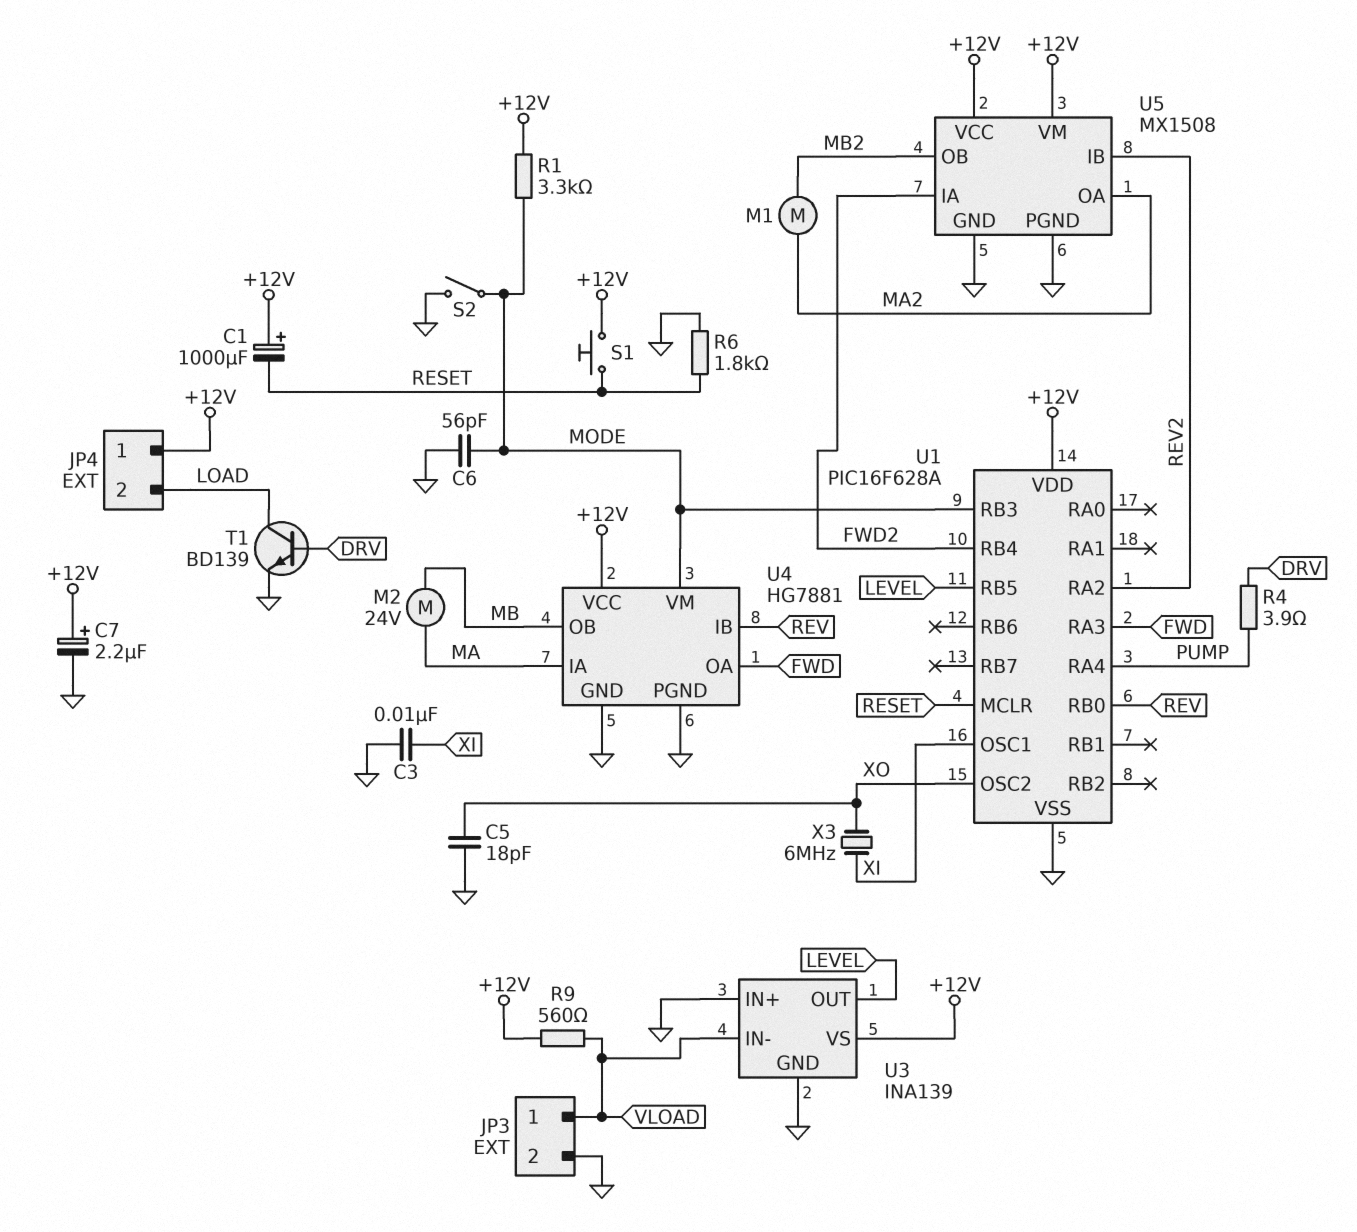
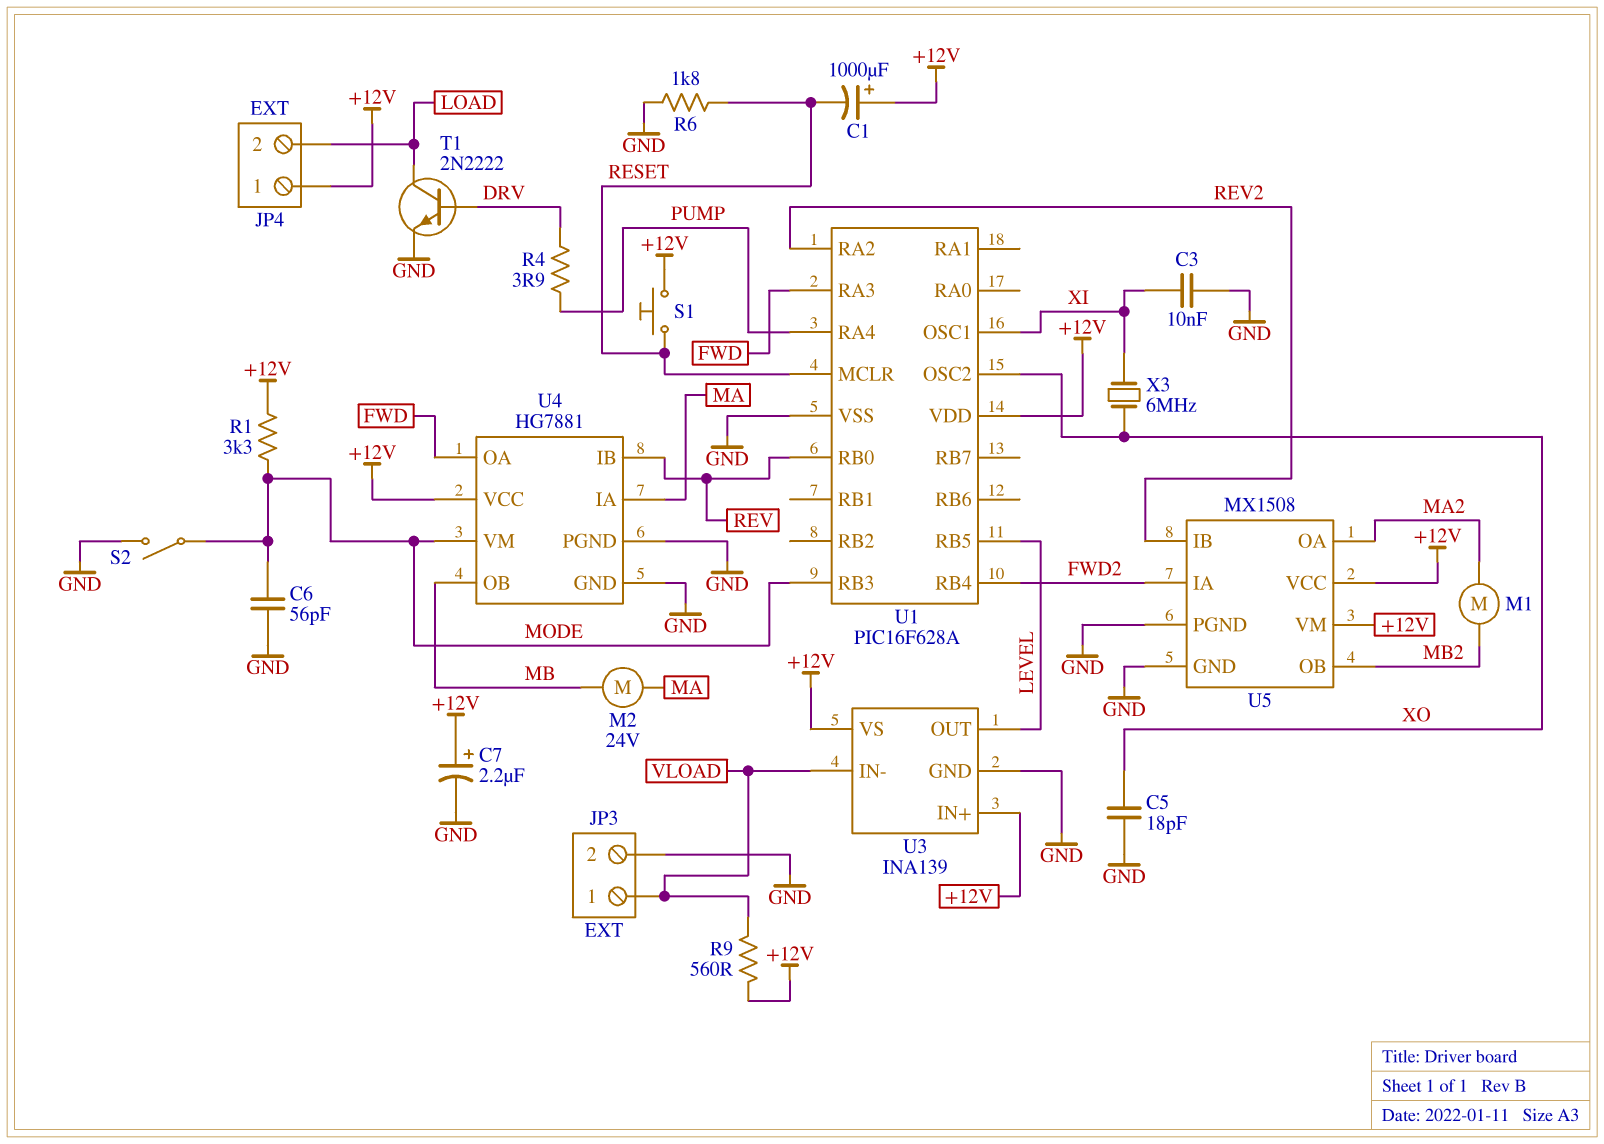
T1: NPN BD139 (B DRV, C LOAD, E GND) -> NPN 2N2222 (B DRV, C LOAD, E GND)
U3 pin IN+: GND -> +12V

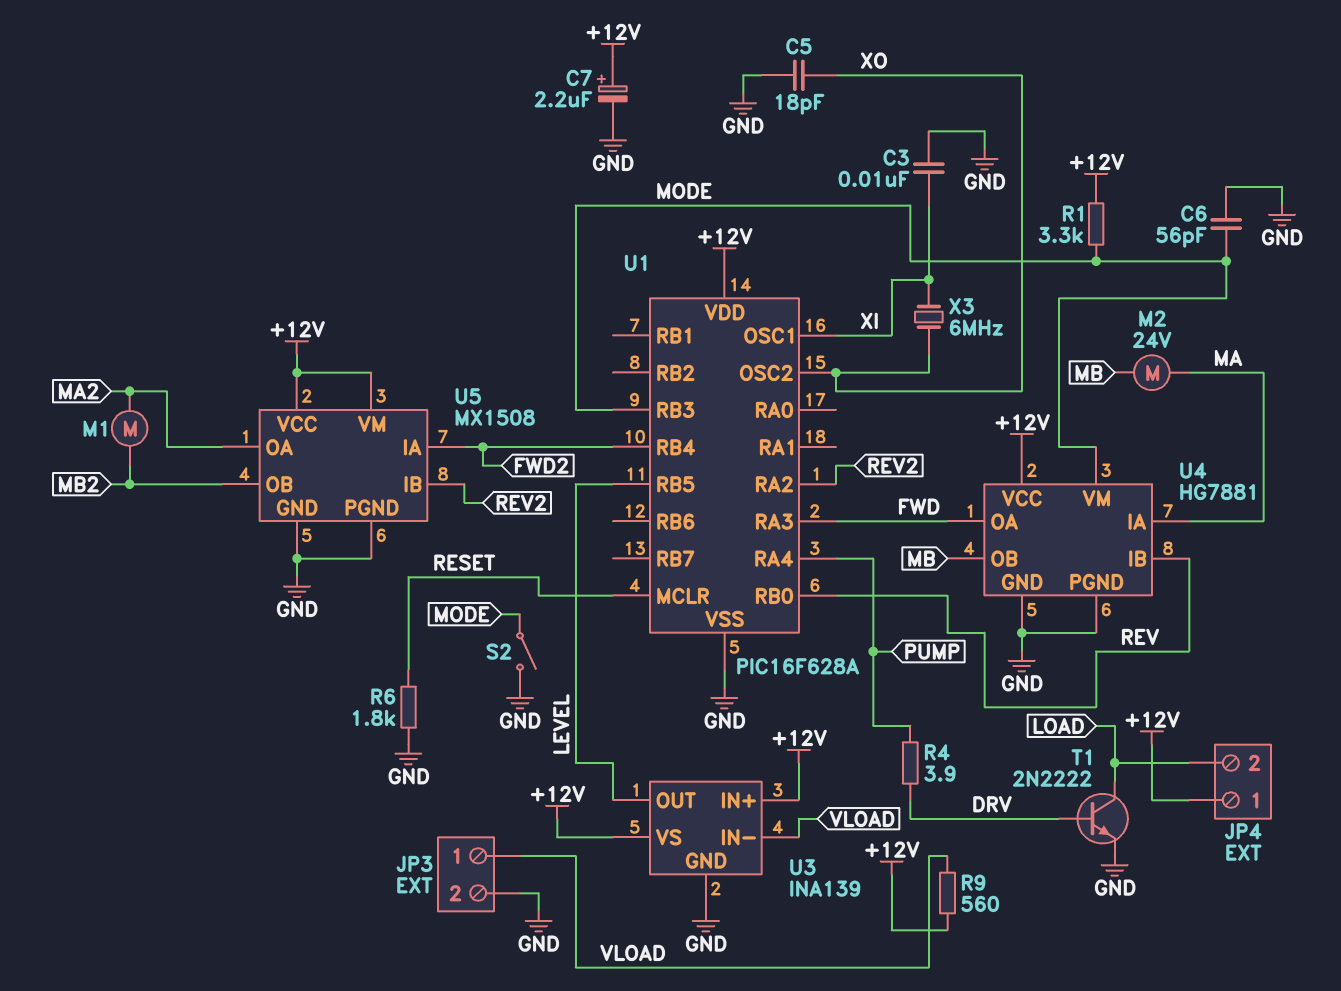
C1: 1000uF (plus +12V, minus RESET) -> none
S1: button (+12V, RESET) -> none

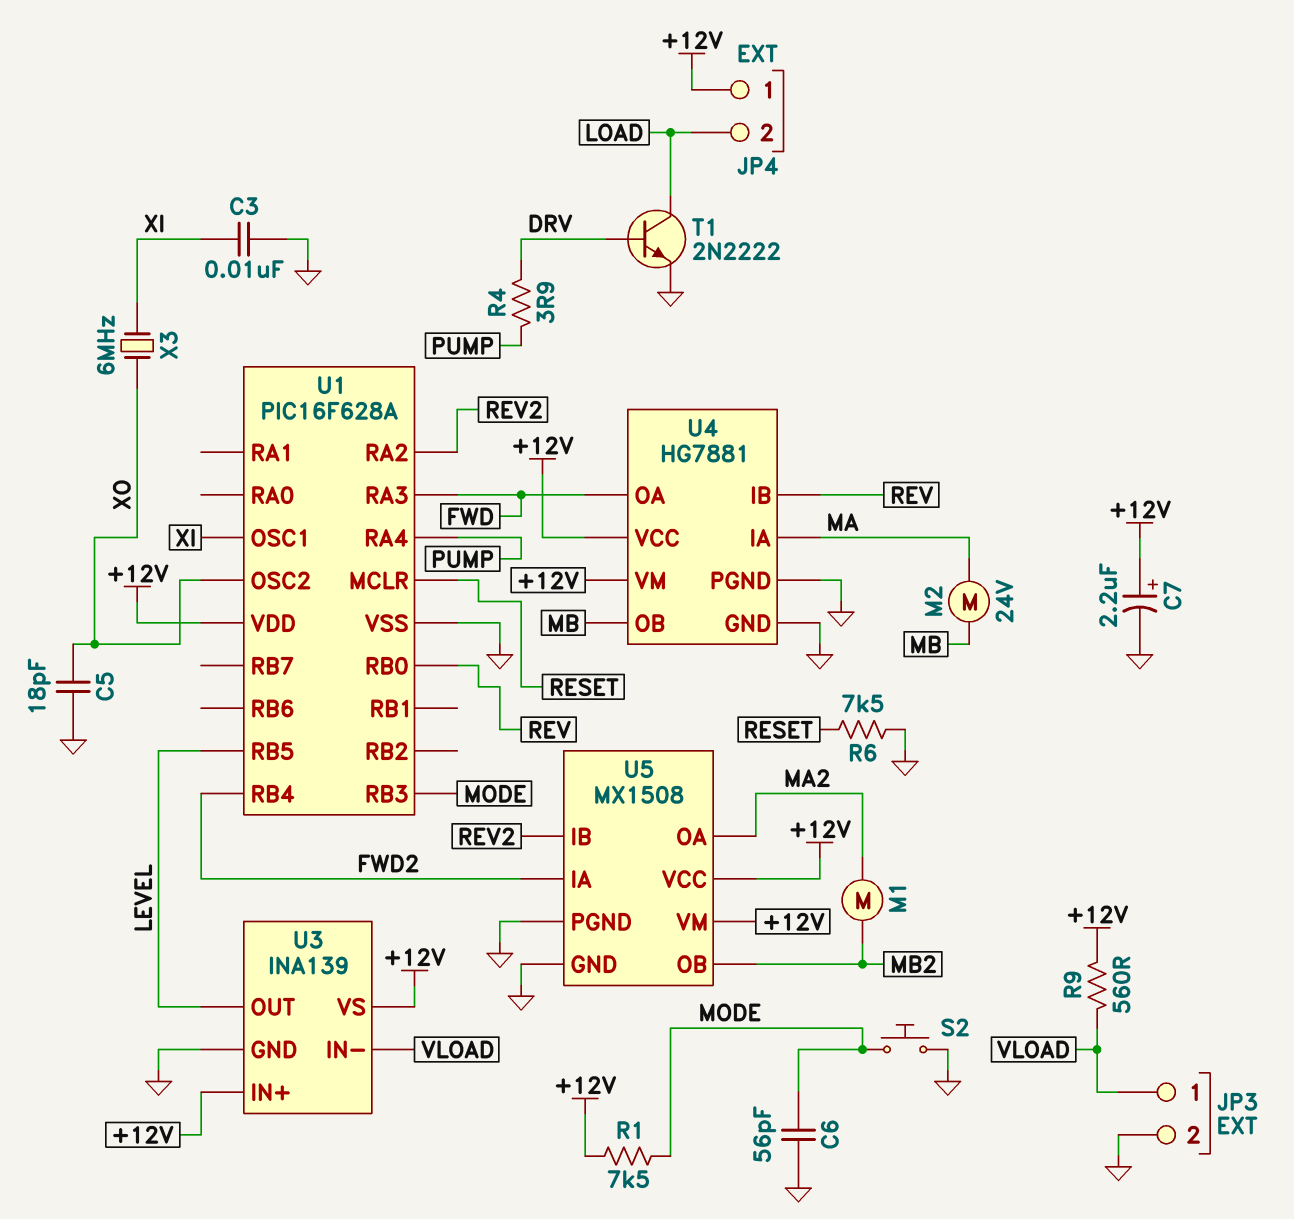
R1: 3.3k (+12V, MODE) -> 7.5k (+12V, MODE)
R6: 1.8k (GND, RESET) -> 7.5k (GND, RESET)
S2: switch (GND, MODE) -> button (GND, MODE)
U4 pin VM: MODE -> +12V

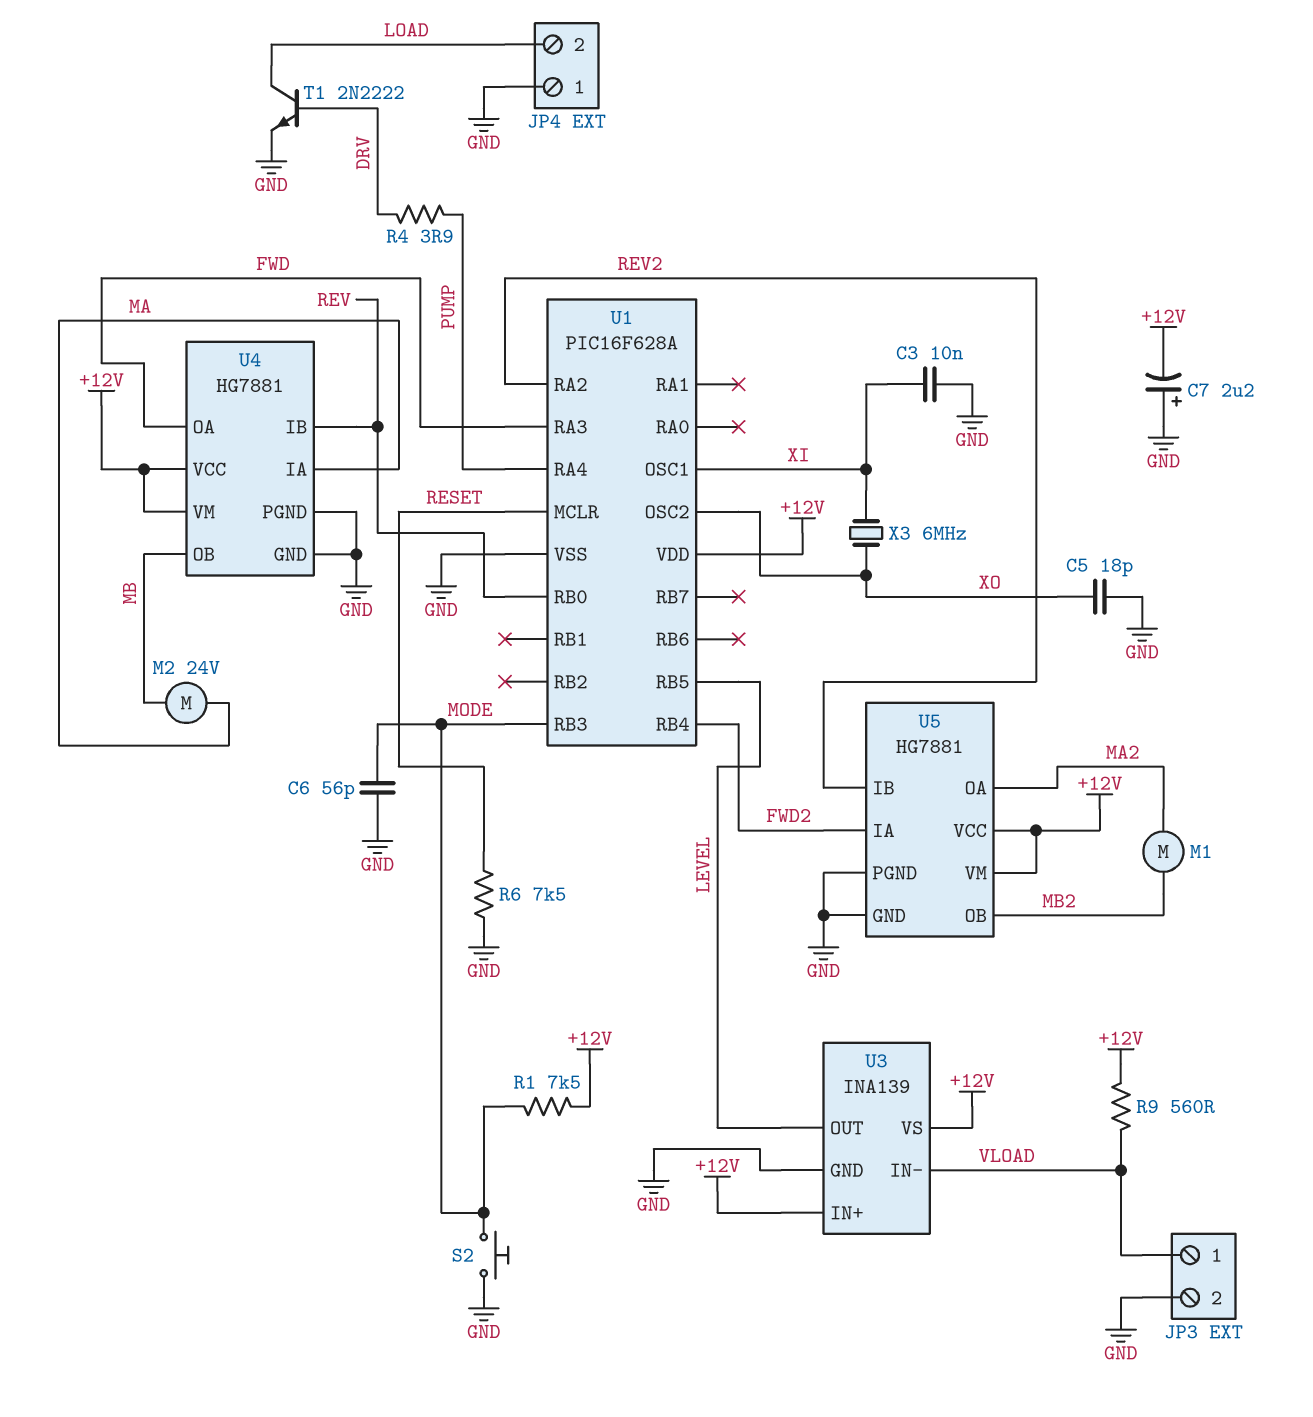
C7: 2.2uF (plus +12V, minus GND) -> 2.2uF (plus GND, minus +12V)
JP4 pin 1: +12V -> GND
U5: MX1508 -> HG7881

